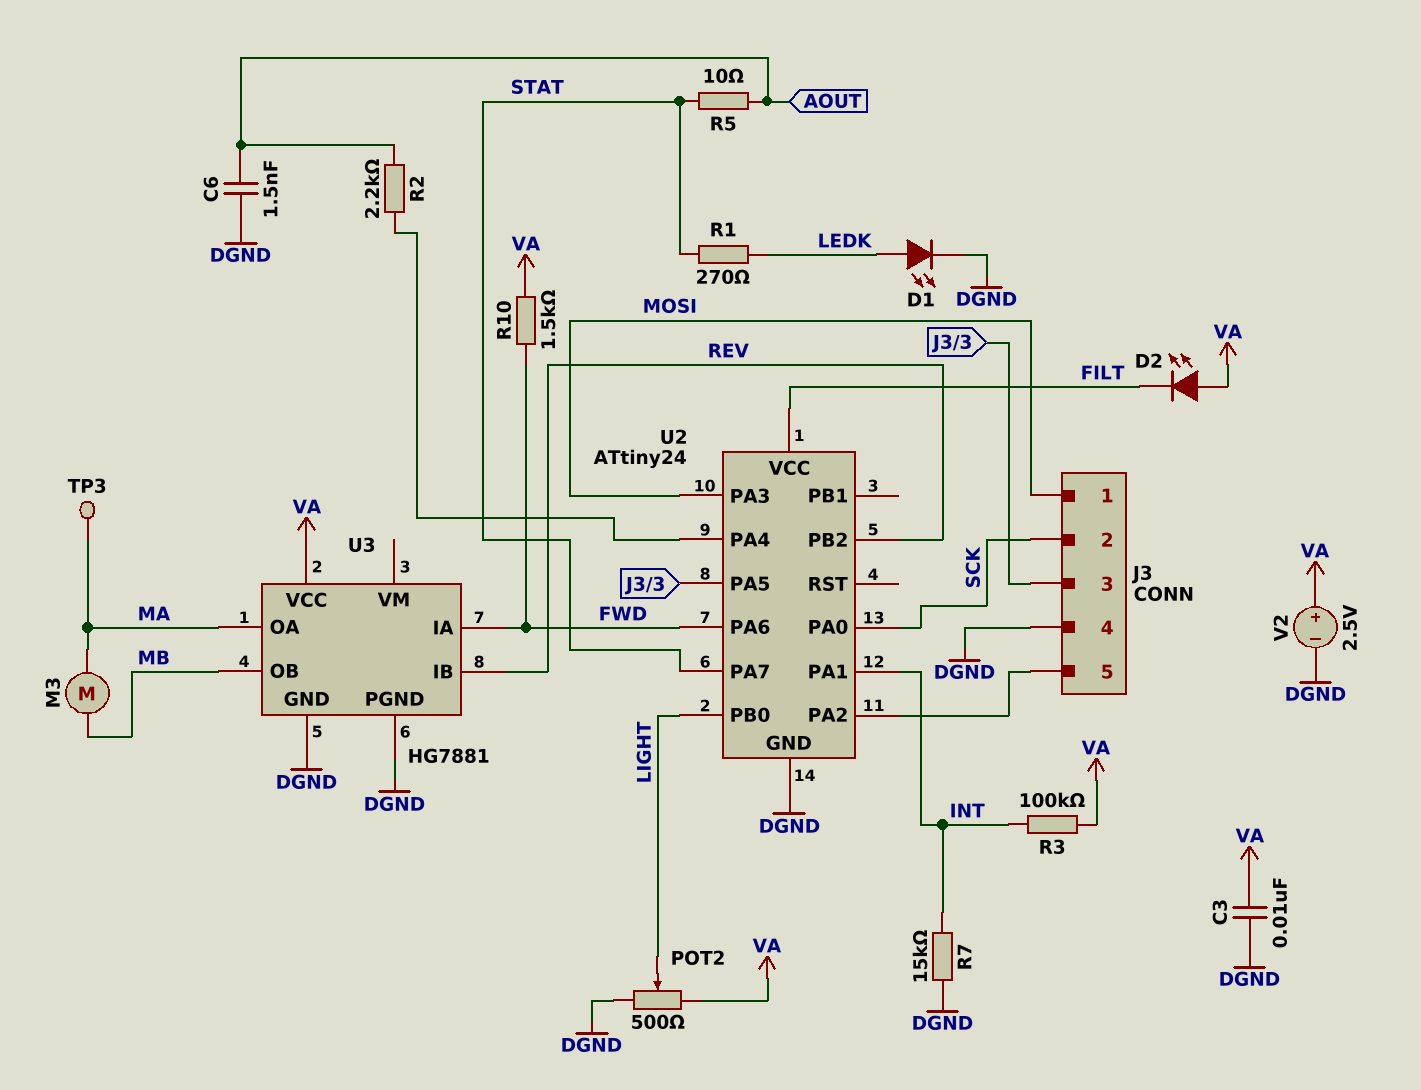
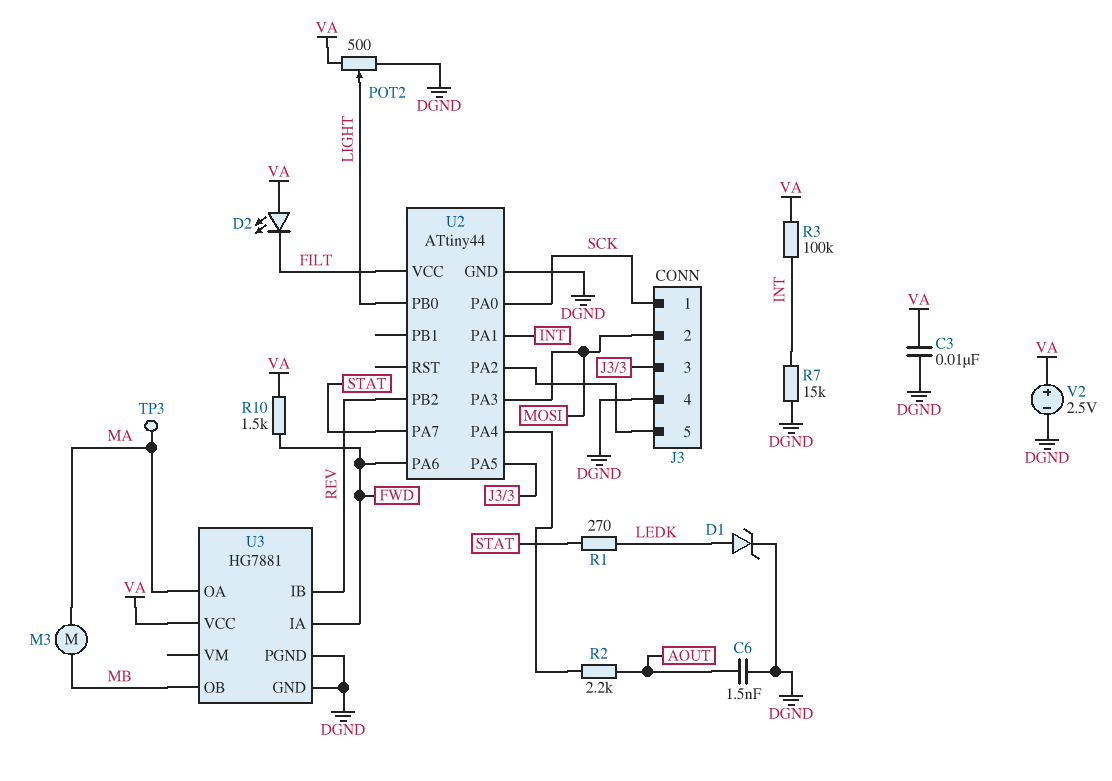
D1: LED (A LEDK, K DGND) -> zener (A LEDK, K DGND)
J3 pin 1: MOSI -> SCK
J3 pin 2: SCK -> MOSI
R5: 10 (AOUT, STAT) -> none
U2: ATtiny24 -> ATtiny44

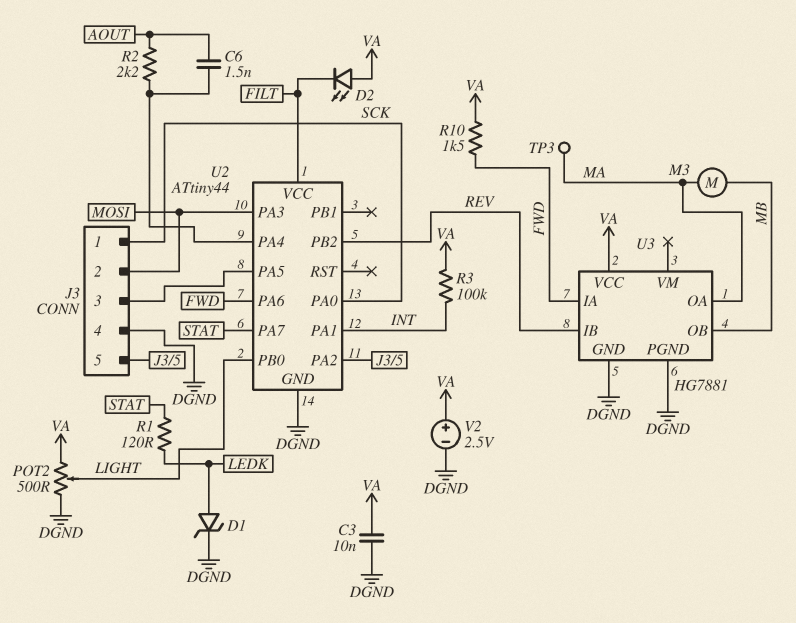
C6: 1.5nF (AOUT, DGND) -> 1.5nF (AOUT, U2/PA4)
R1: 270 (LEDK, STAT) -> 120 (LEDK, STAT)
R7: 15k (DGND, INT) -> none

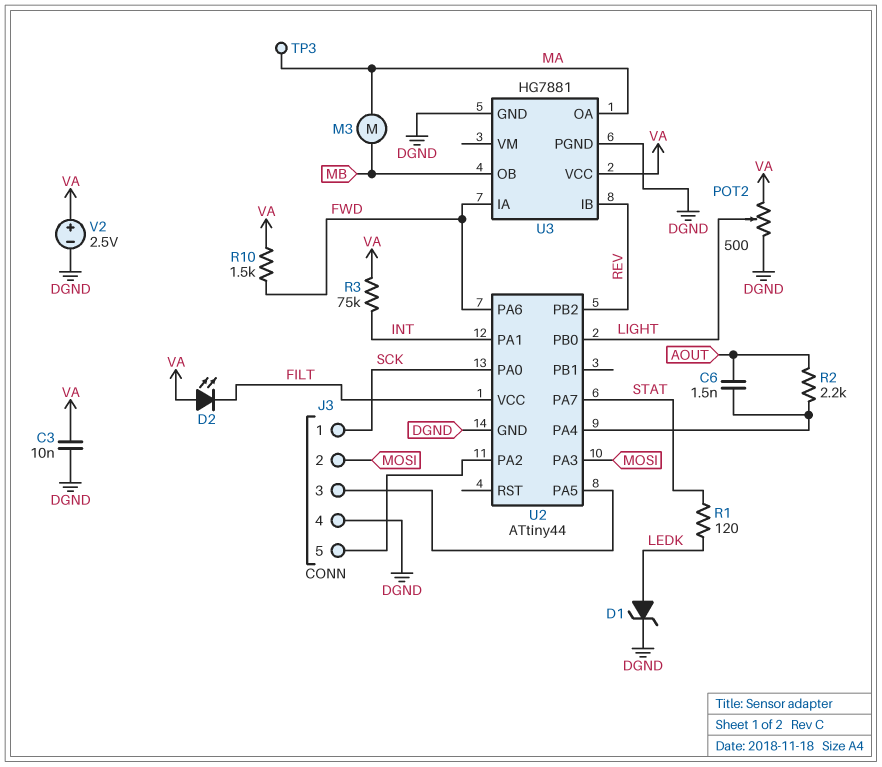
R3: 100k (INT, VA) -> 75k (INT, VA)

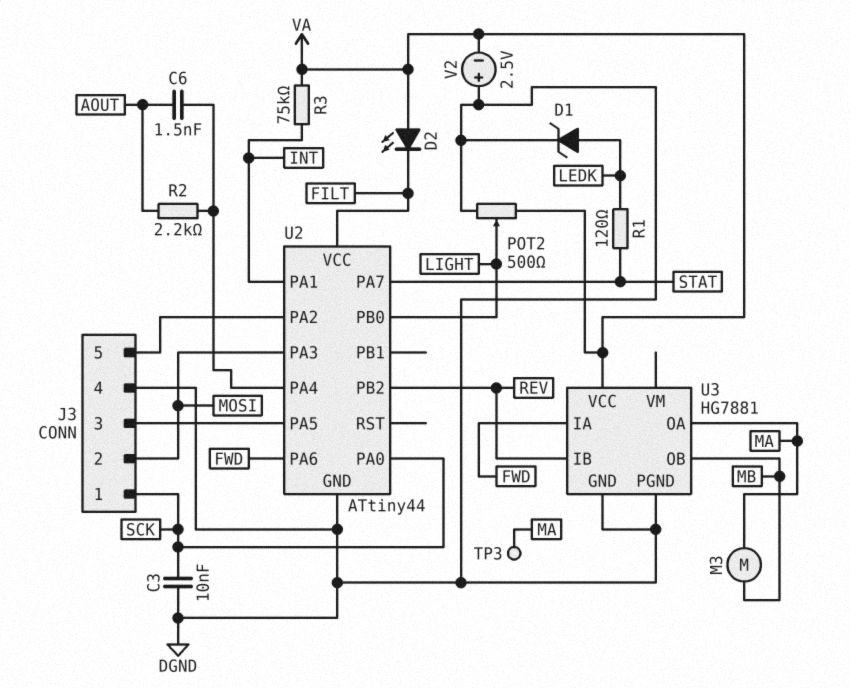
C3: 10nF (DGND, VA) -> 10nF (DGND, SCK)
R10: 1.5k (FWD, VA) -> none
V2: 2.5V (plus VA, minus DGND) -> 2.5V (plus DGND, minus VA)

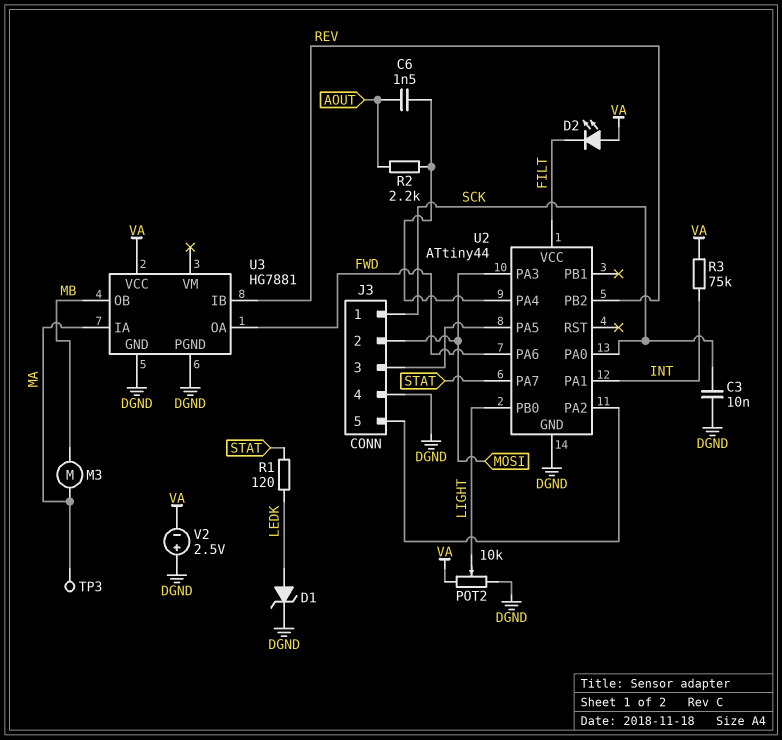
POT2: 500 (DGND, VA, wiper LIGHT) -> 10k (DGND, VA, wiper LIGHT)
U3 pin IA: FWD -> MA
U3 pin OA: MA -> FWD

